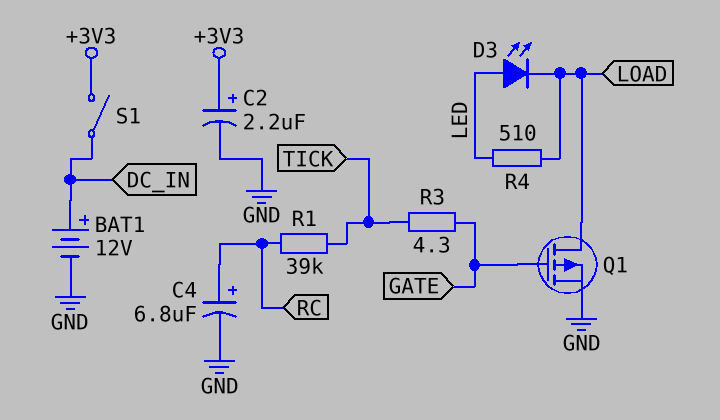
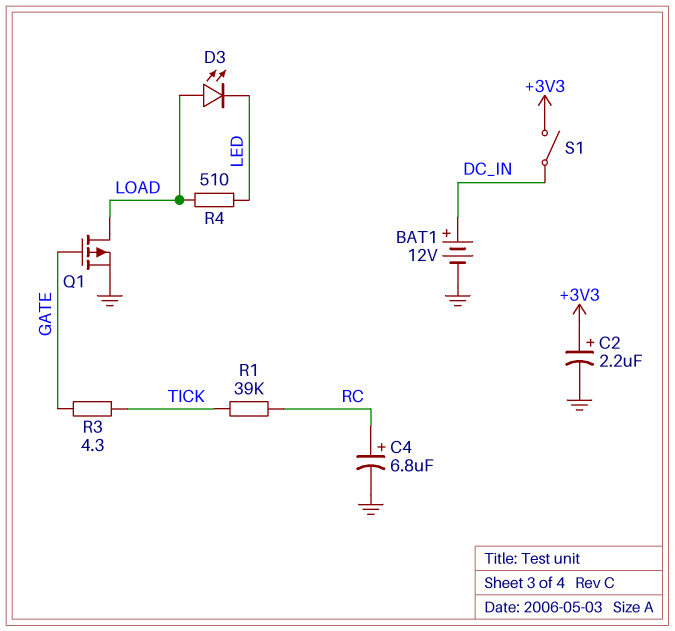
D3: LED (A LED, K LOAD) -> LED (A LOAD, K LED)

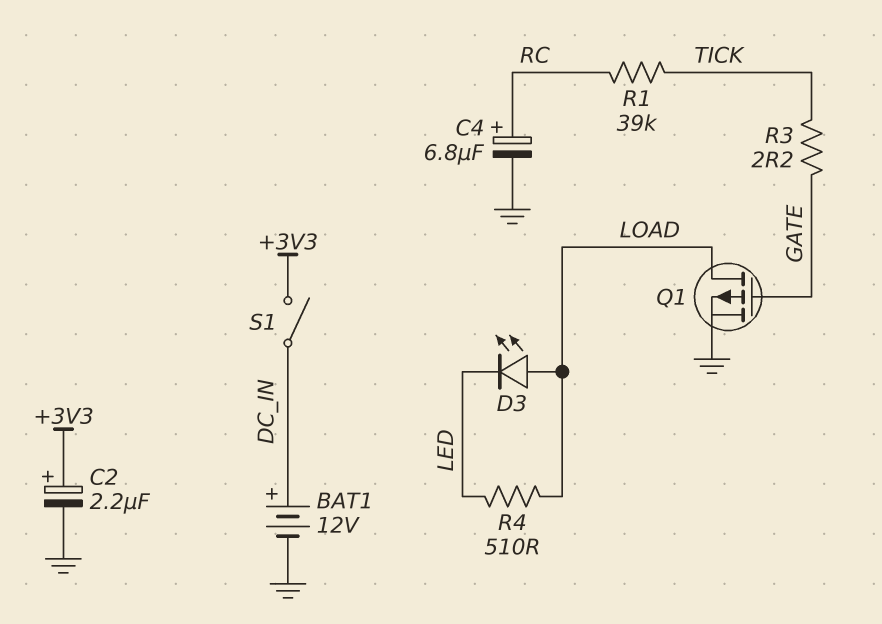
R3: 4.3 (GATE, TICK) -> 2.2 (GATE, TICK)

